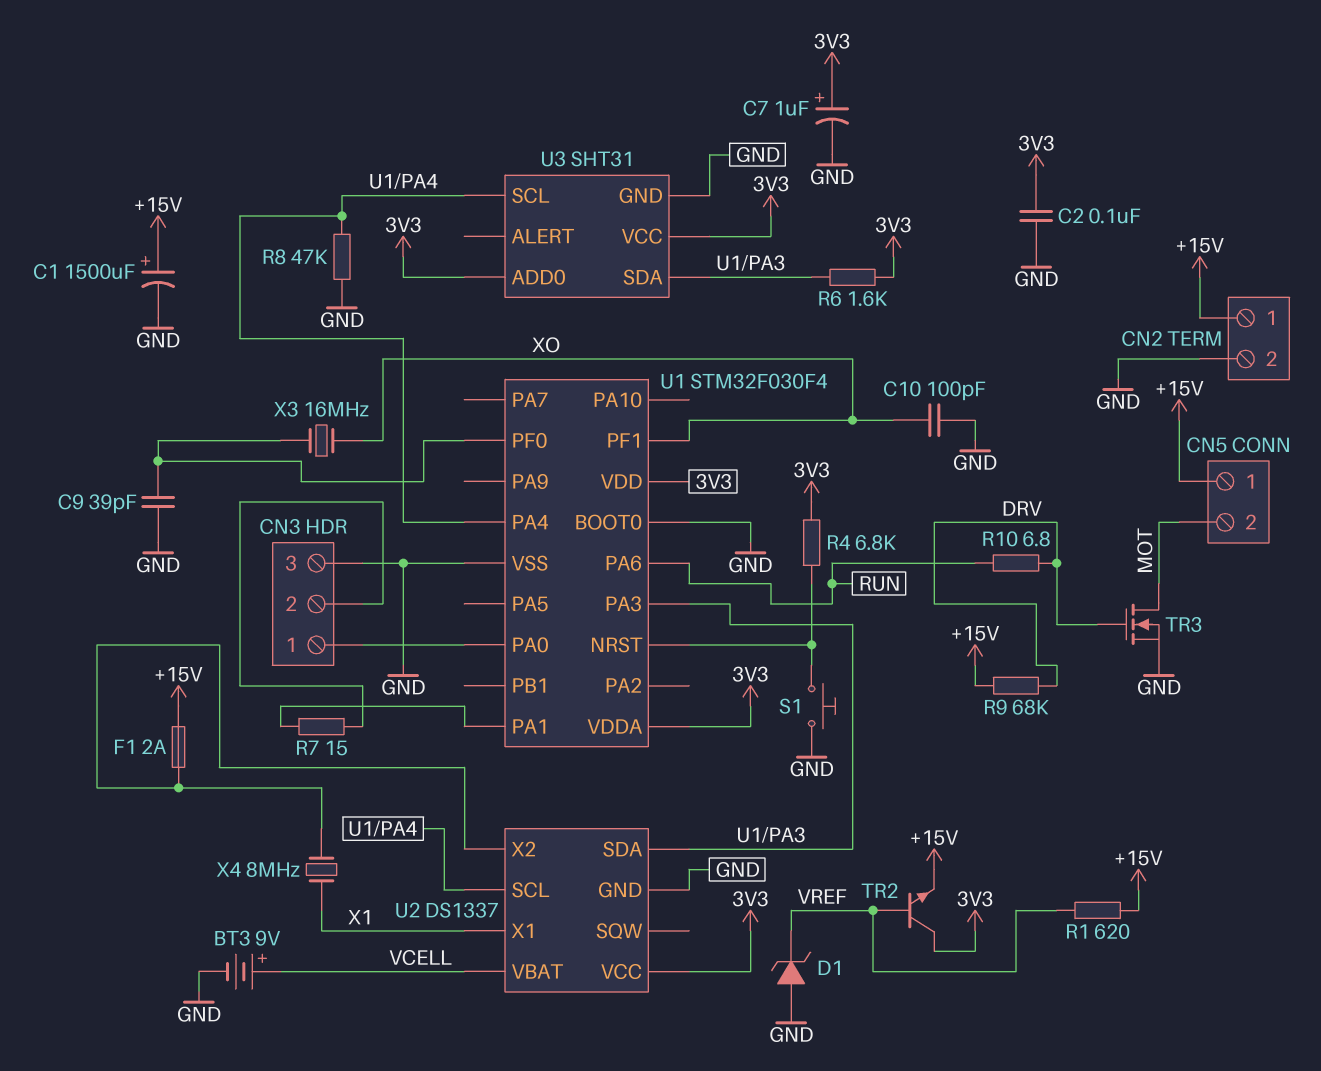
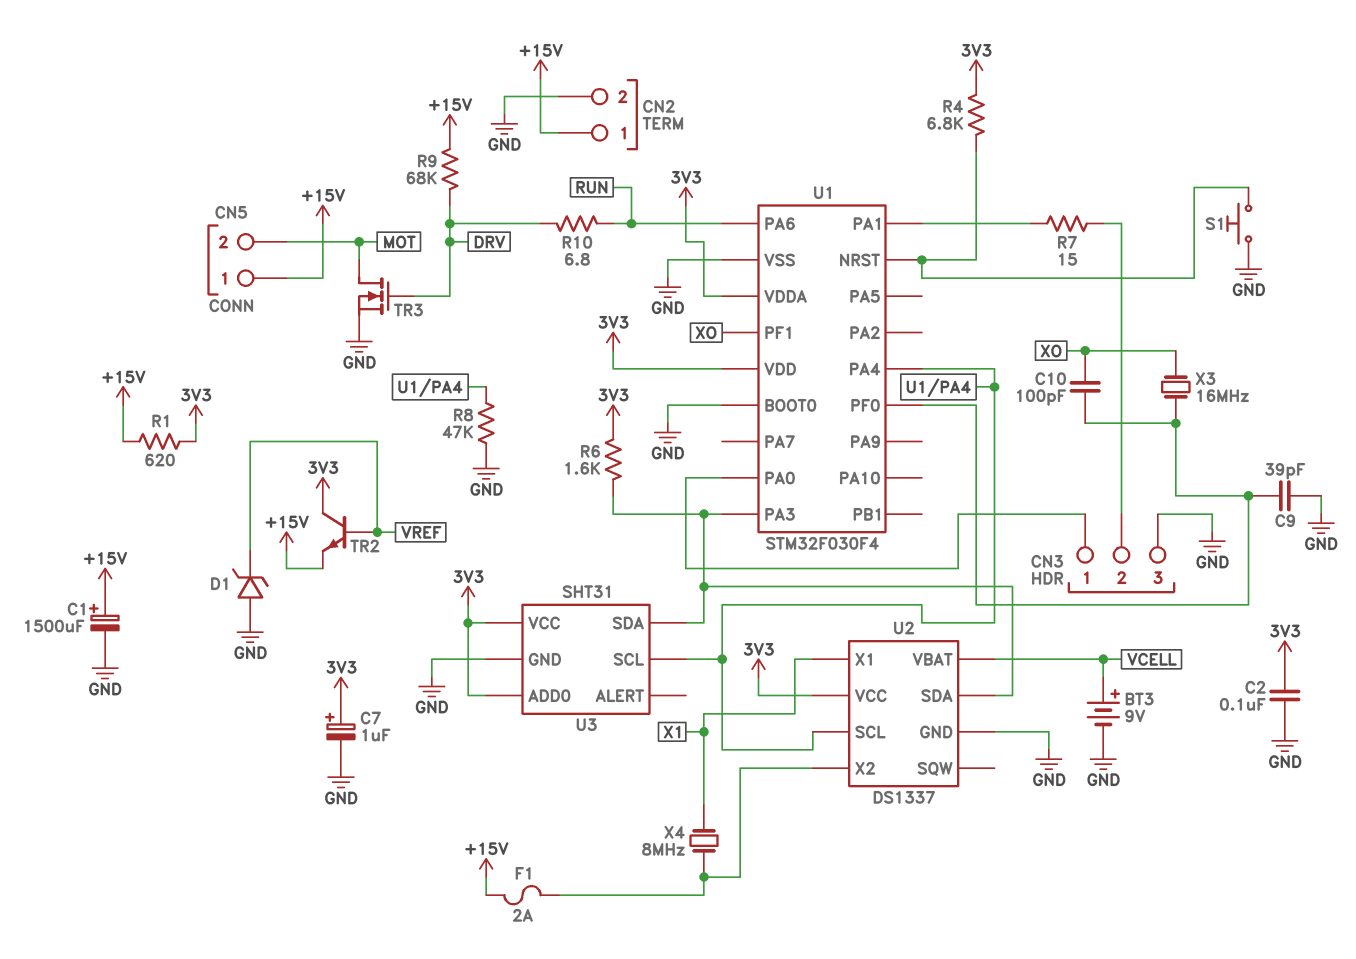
C10: 100pF (GND, XO) -> 100pF (U1/PF0, XO)
R1: 620 (+15V, VREF) -> 620 (+15V, 3V3)

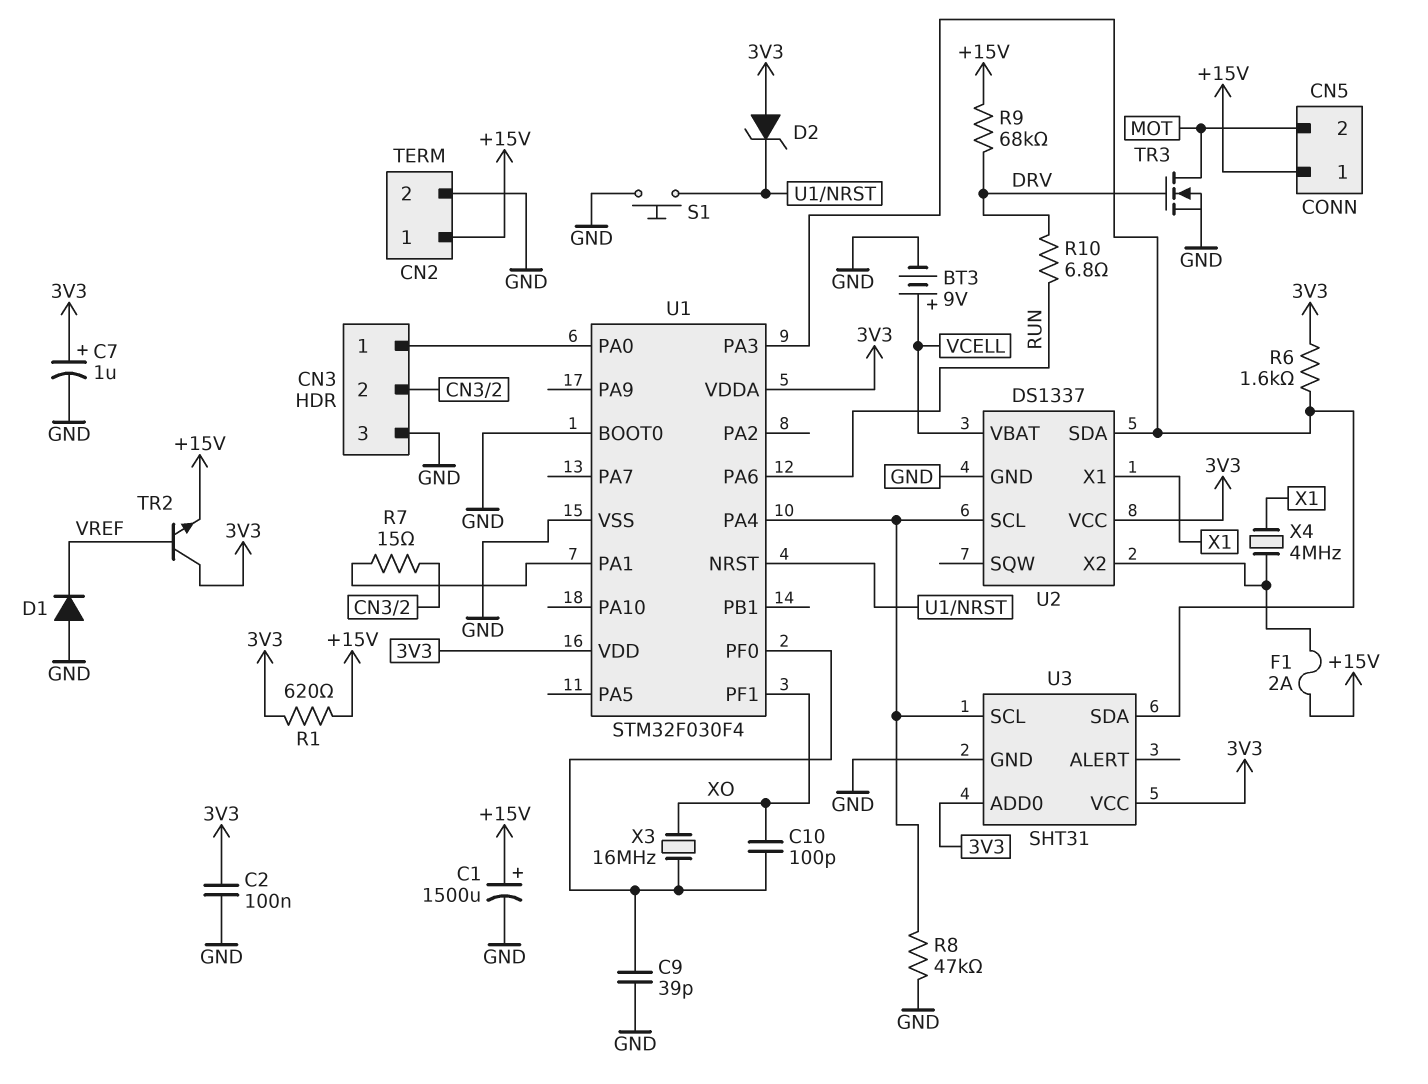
D1: zener (A GND, K VREF) -> diode (A GND, K VREF)
D2: none -> zener (A 3V3, K U1/NRST)
R4: 6.8k (3V3, U1/NRST) -> none
X4: 8MHz (U2/X2, X1) -> 4MHz (U2/X2, X1)

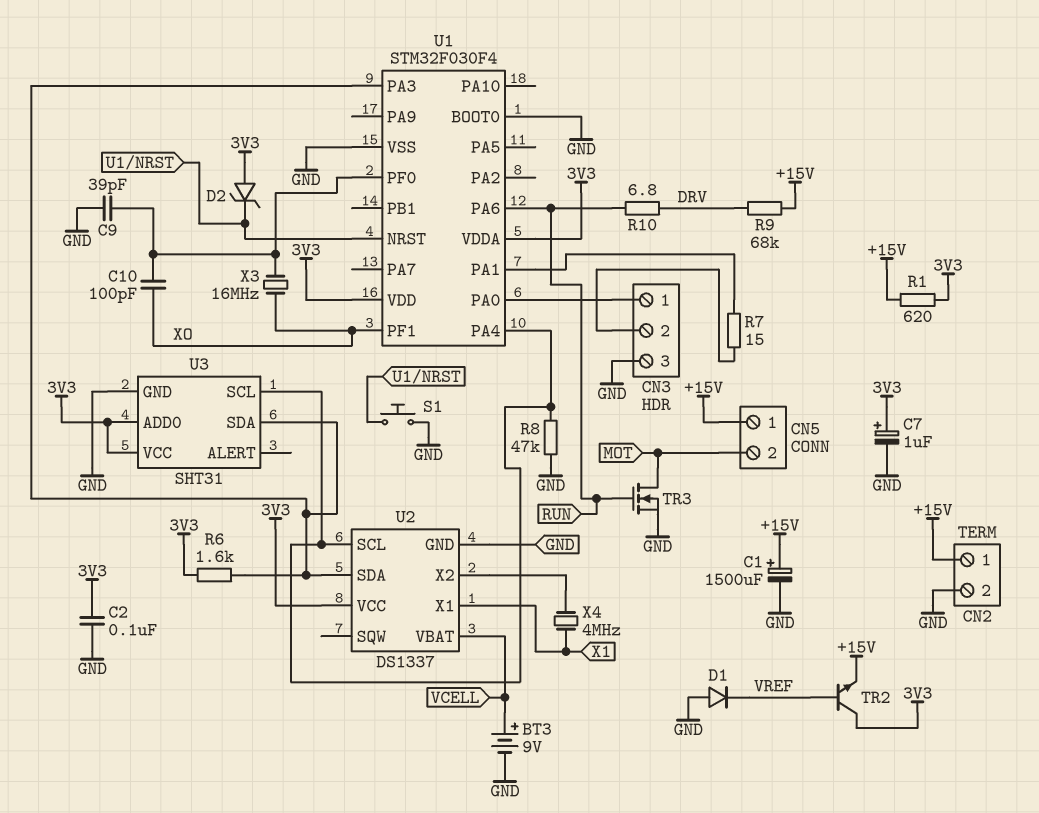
F1: 2A (+15V, U2/X2) -> none
TR3: NMOS (G DRV, D MOT, S GND) -> NMOS (G RUN, D MOT, S GND)

